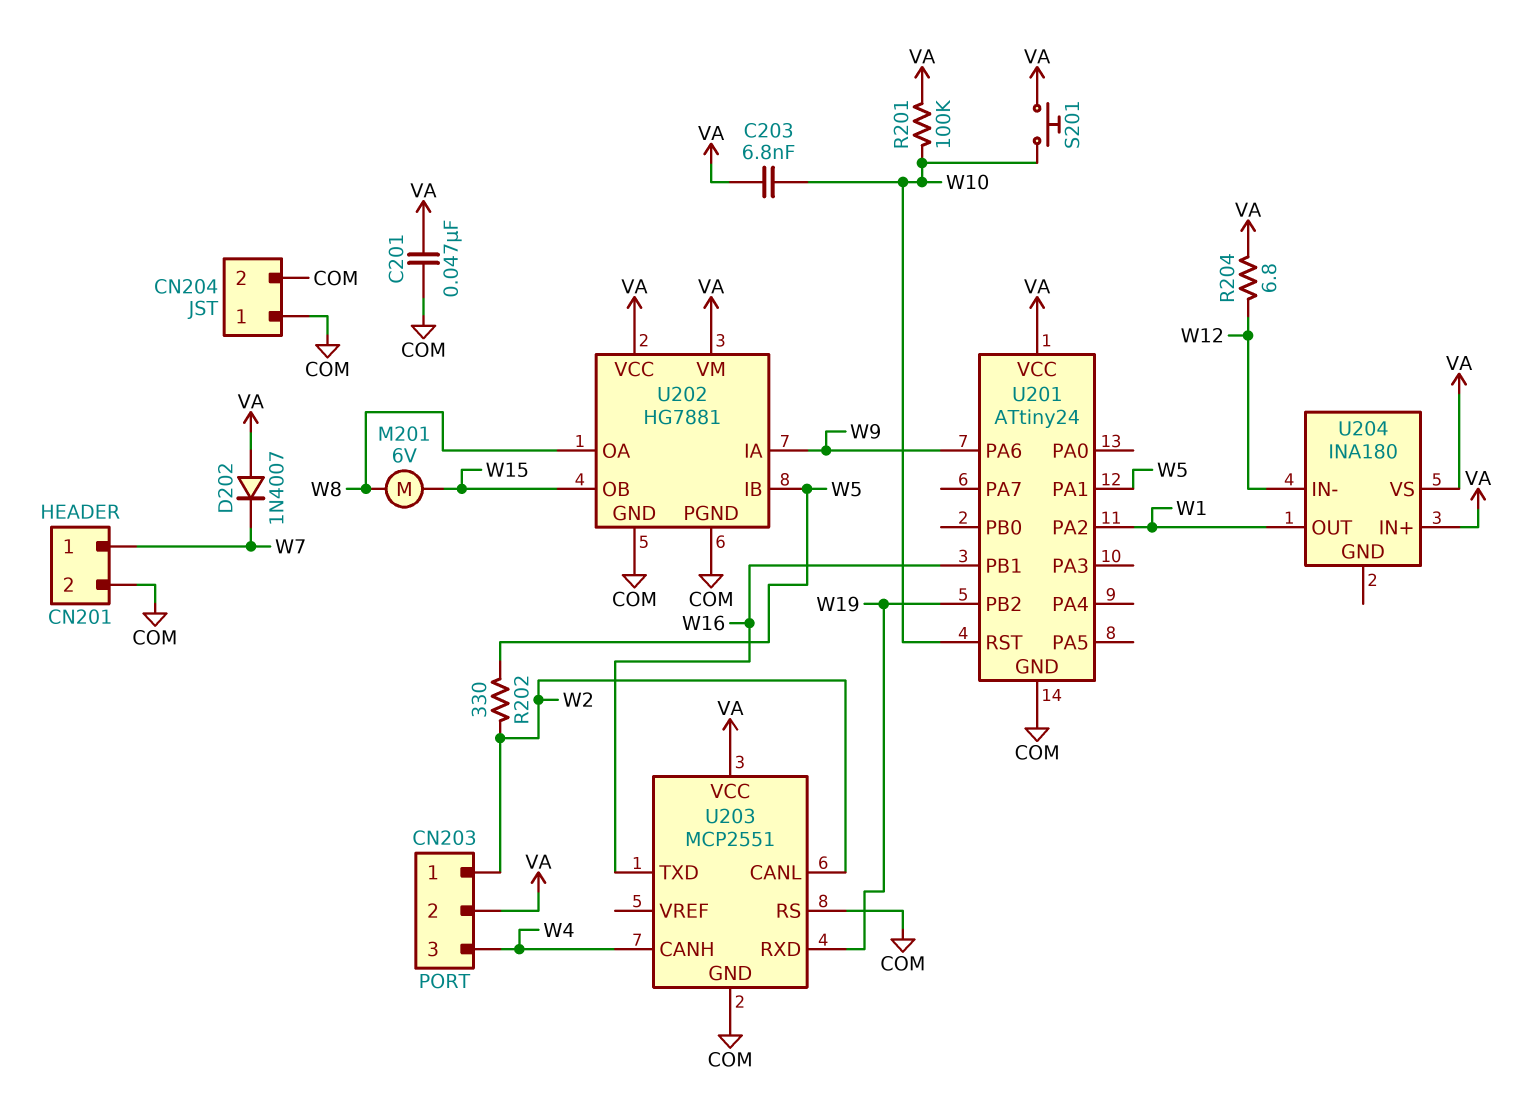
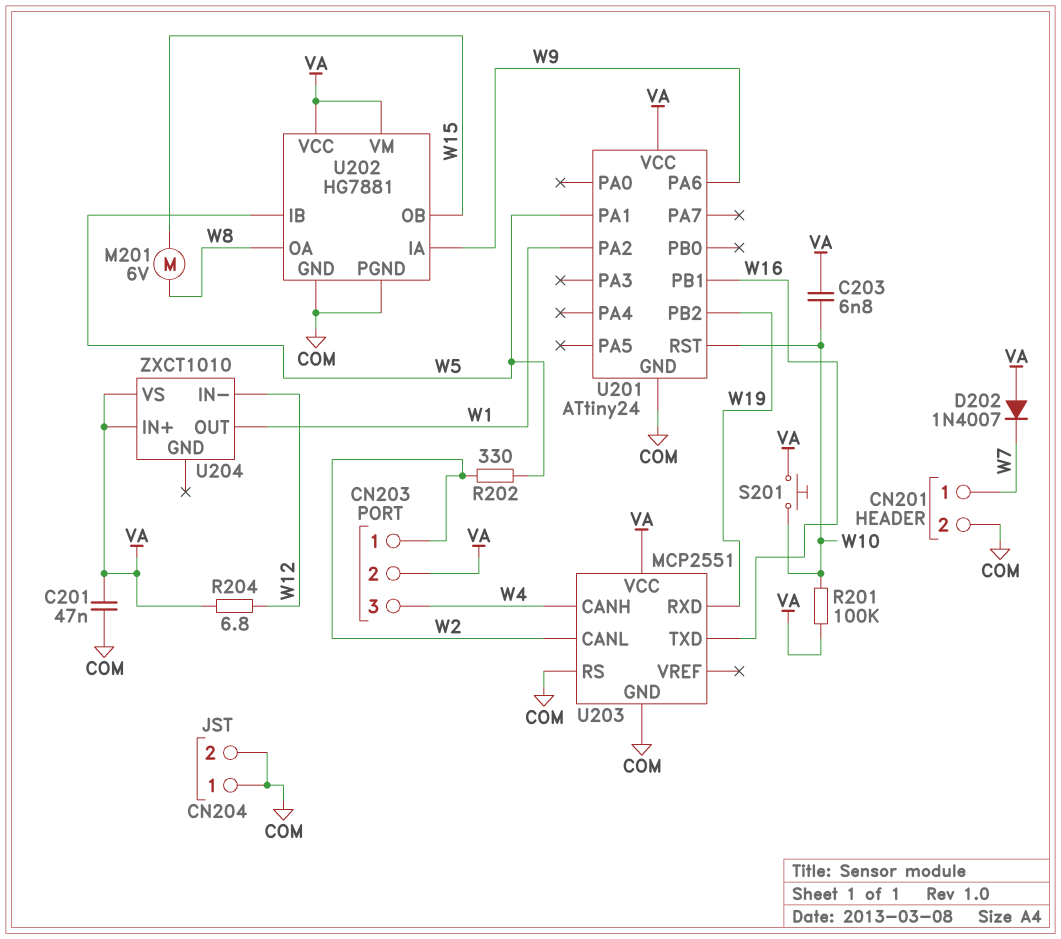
U204: INA180 -> ZXCT1010

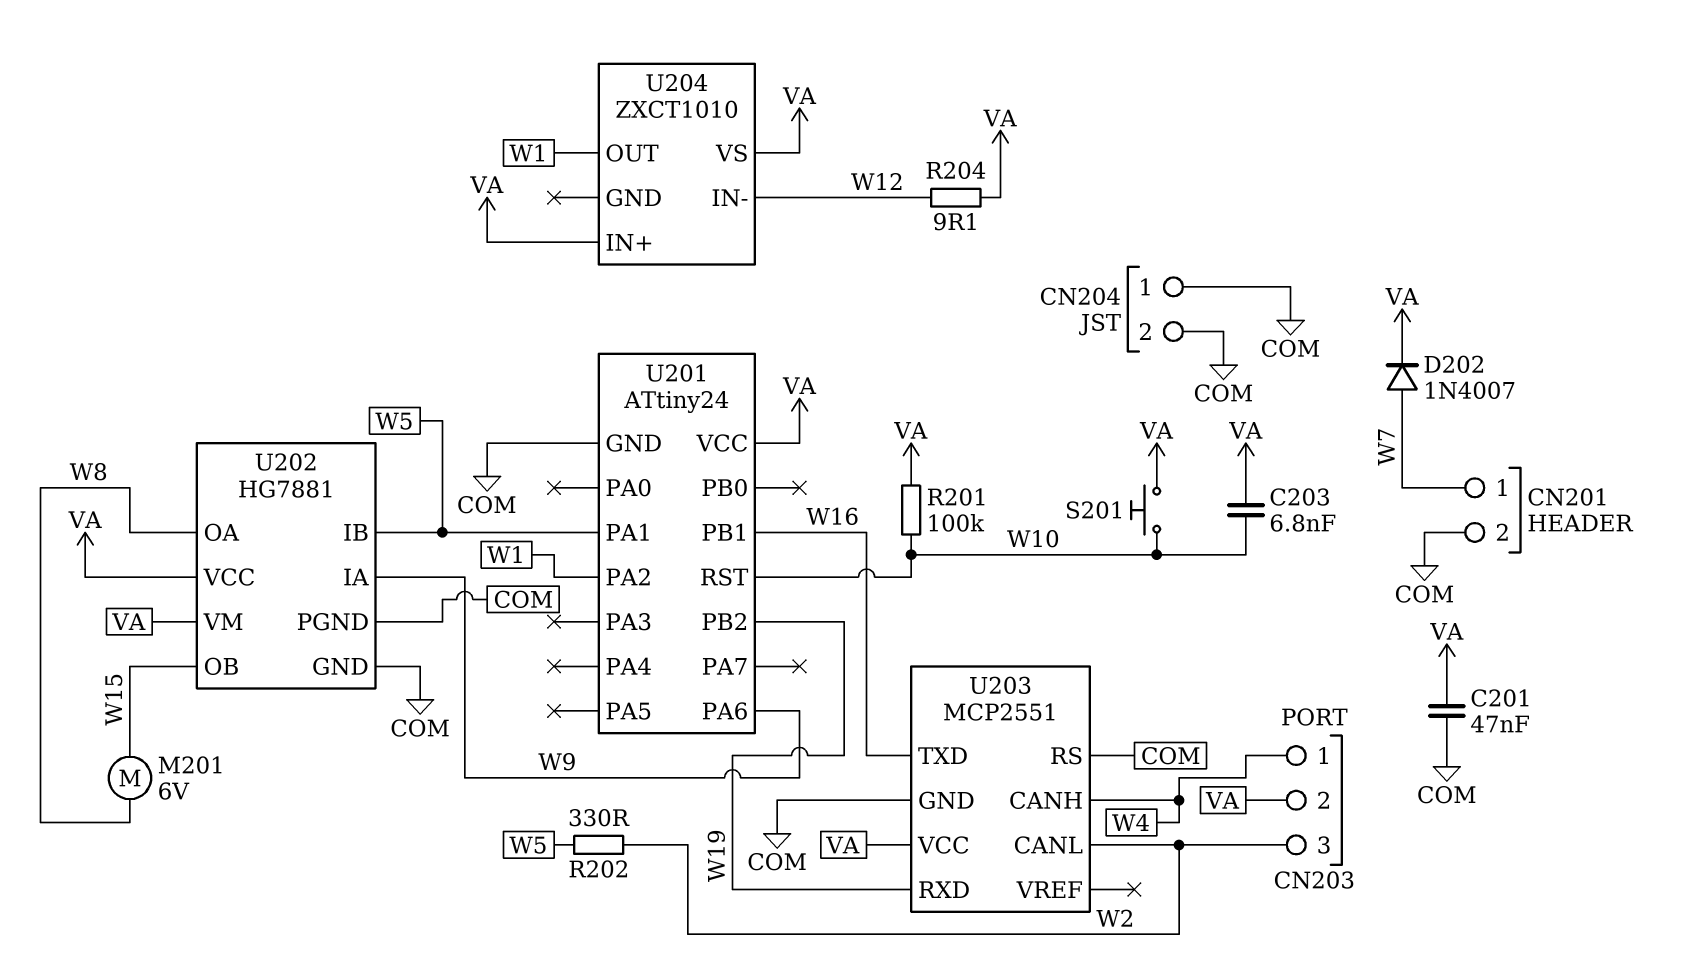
CN203 pin 1: W2 -> W4
CN203 pin 3: W4 -> W2
D202: diode 1N4007 (A VA, K W7) -> diode 1N4007 (A W7, K VA)
R204: 6.8 (VA, W12) -> 9.1 (VA, W12)

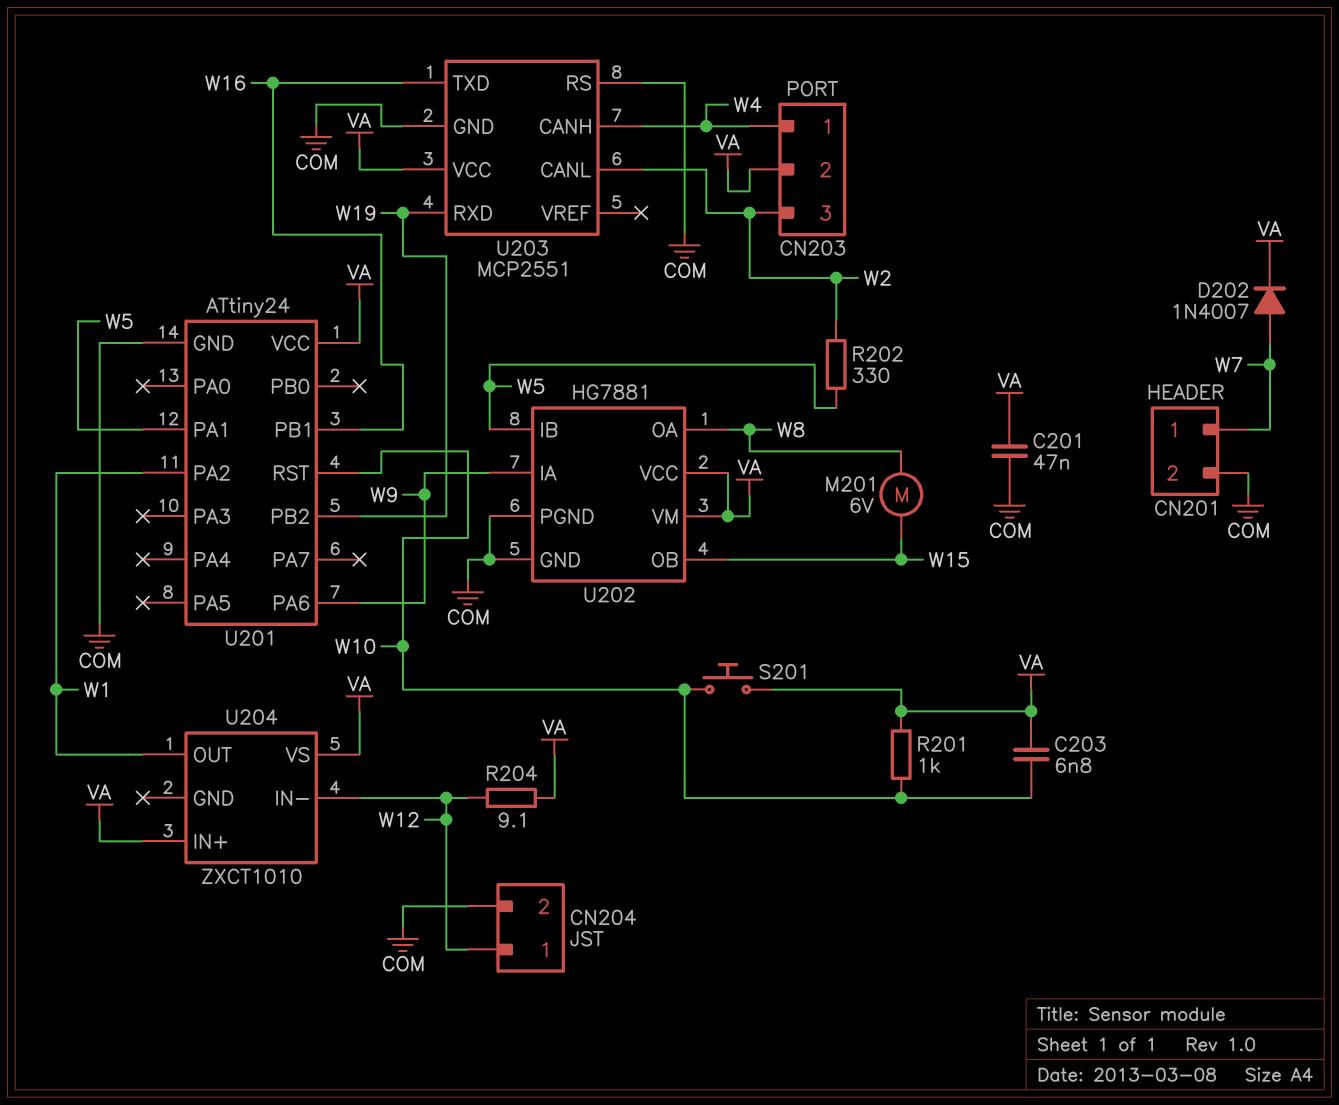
CN204 pin 1: COM -> W12
R201: 100k (VA, W10) -> 1k (VA, W10)

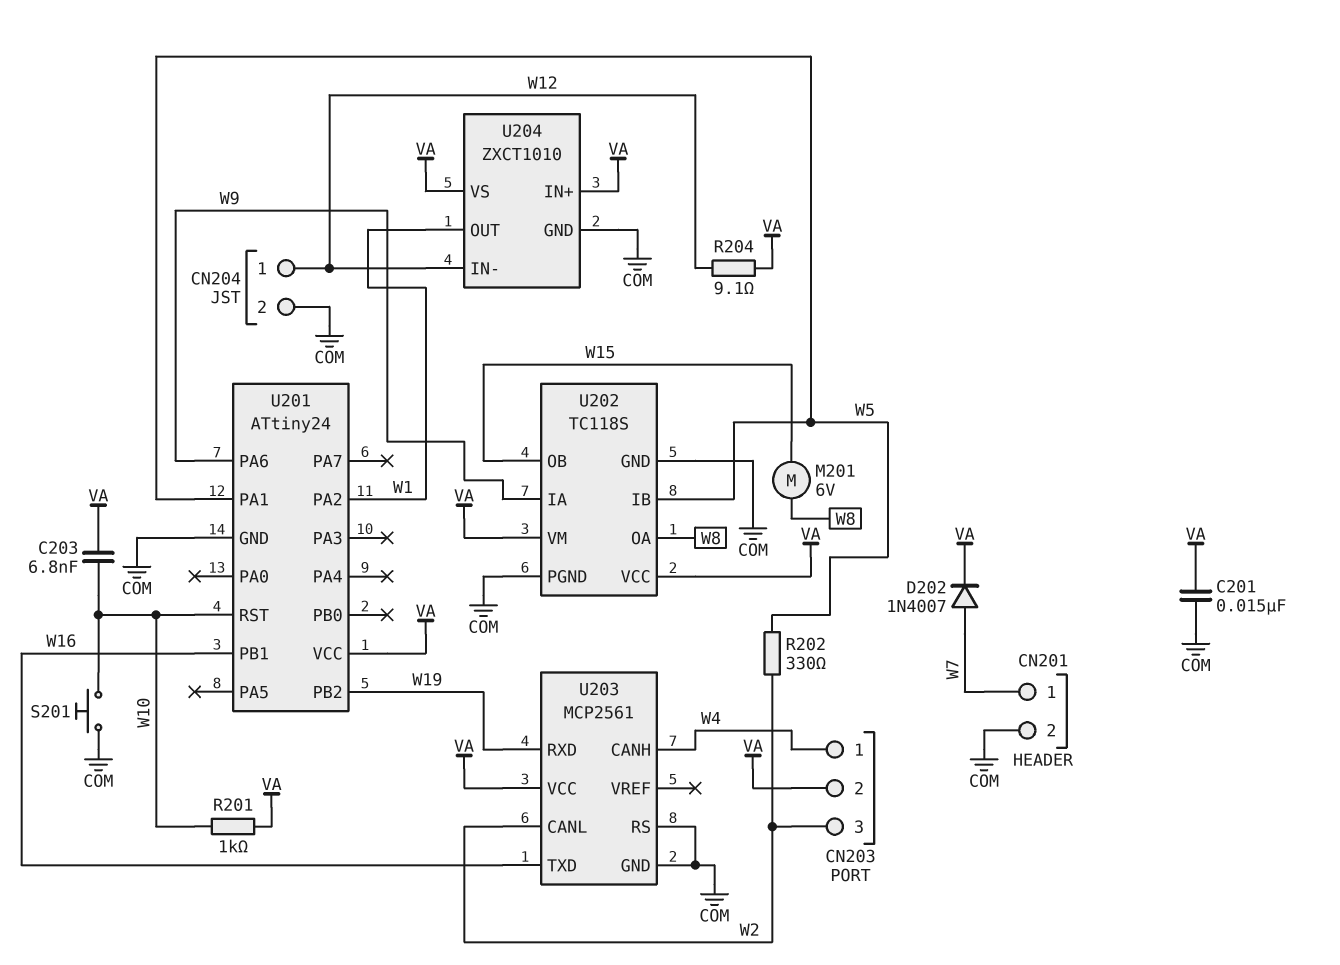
C201: 47nF (COM, VA) -> 15nF (COM, VA)
S201: button (VA, W10) -> button (COM, W10)
U202: HG7881 -> TC118S
U203: MCP2551 -> MCP2561
U204 pin GND: none -> COM

